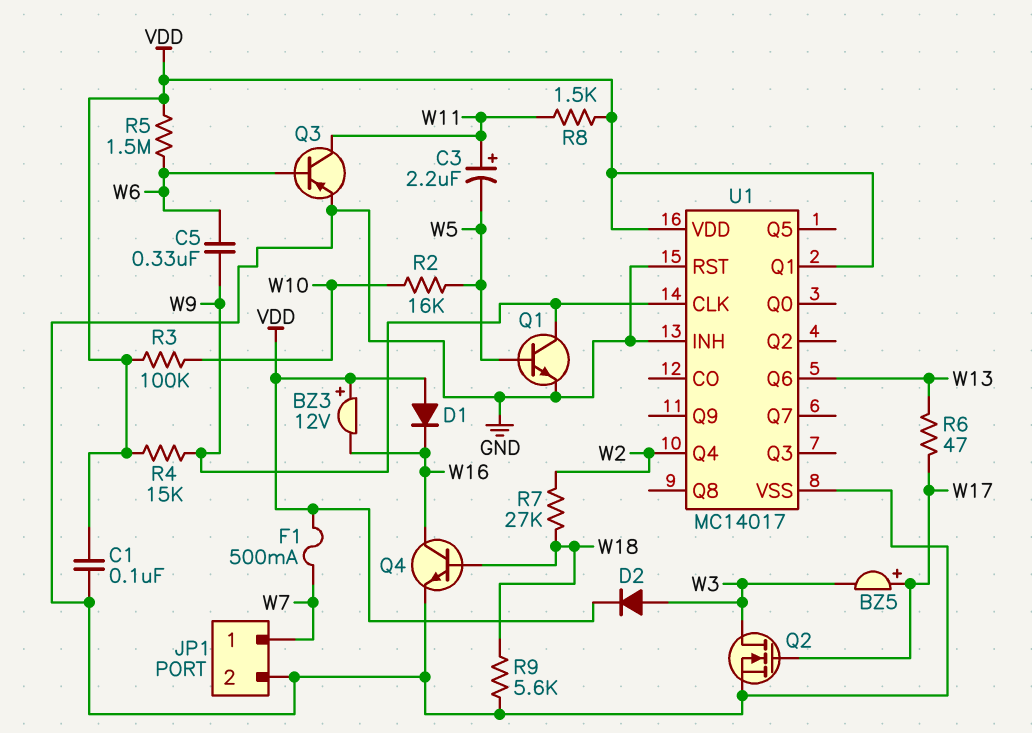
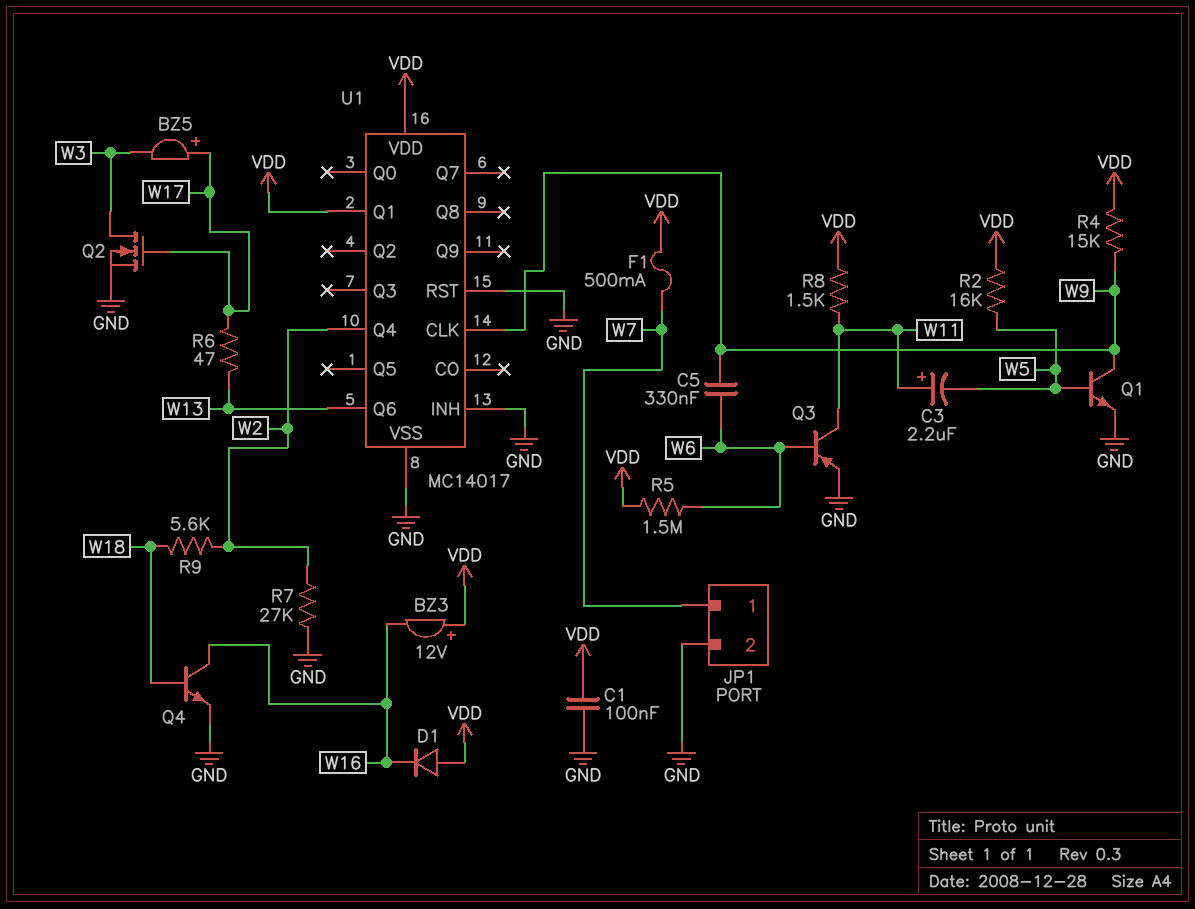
D2: diode (A W3, K VDD) -> none
R2: 16k (W5, W10) -> 16k (VDD, W5)
R3: 100k (VDD, W10) -> none
R7: 27k (W2, W18) -> 27k (GND, W2)
R9: 5.6k (GND, W18) -> 5.6k (W2, W18)

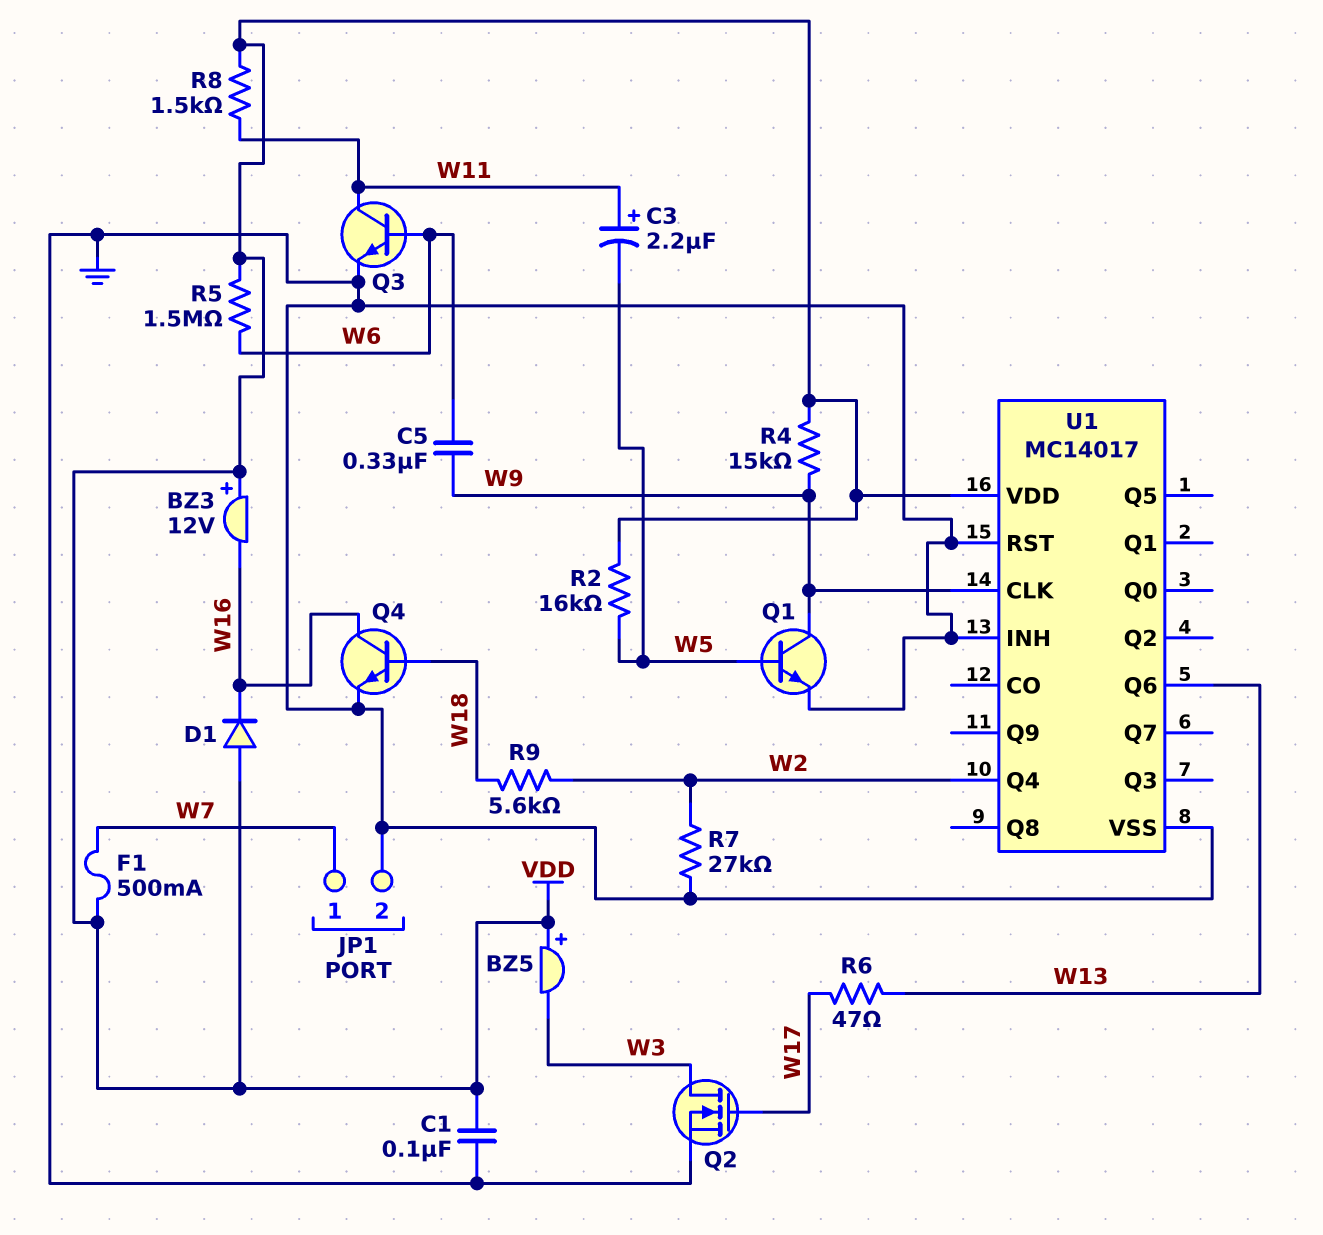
BZ5: buzzer (plus W17, minus W3) -> buzzer (plus VDD, minus W3)
Q3: PNP (B W6, C W11, E GND) -> NPN (B W6, C W11, E GND)
U1 pin Q1: VDD -> none

